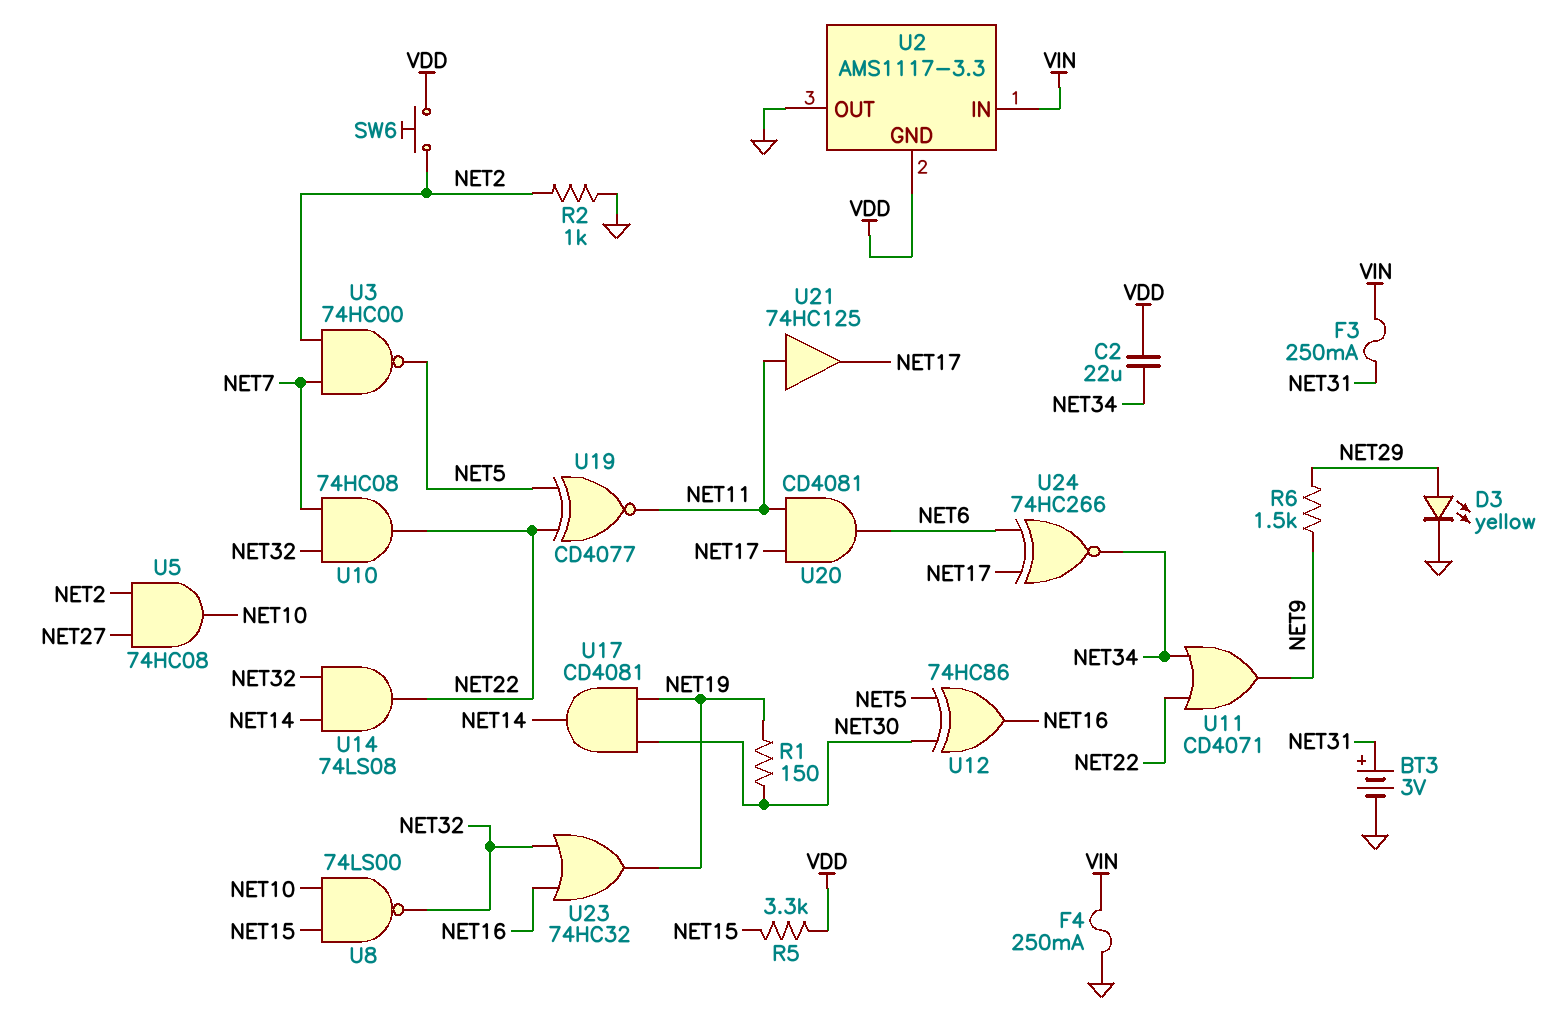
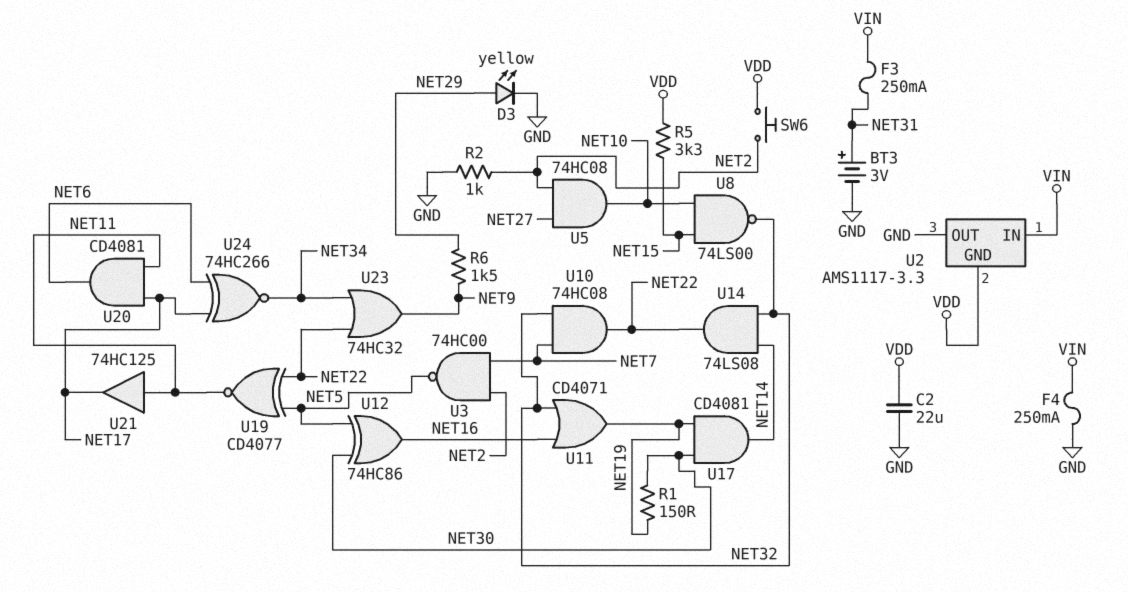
C2: 22uF (NET34, VDD) -> 22uF (GND, VDD)
U11: OR CD4071 (in NET22, in NET34, out NET9) -> OR CD4071 (in NET16, in NET32, out NET19)
U23: OR 74HC32 (in NET16, in NET32, out NET19) -> OR 74HC32 (in NET22, in NET34, out NET9)

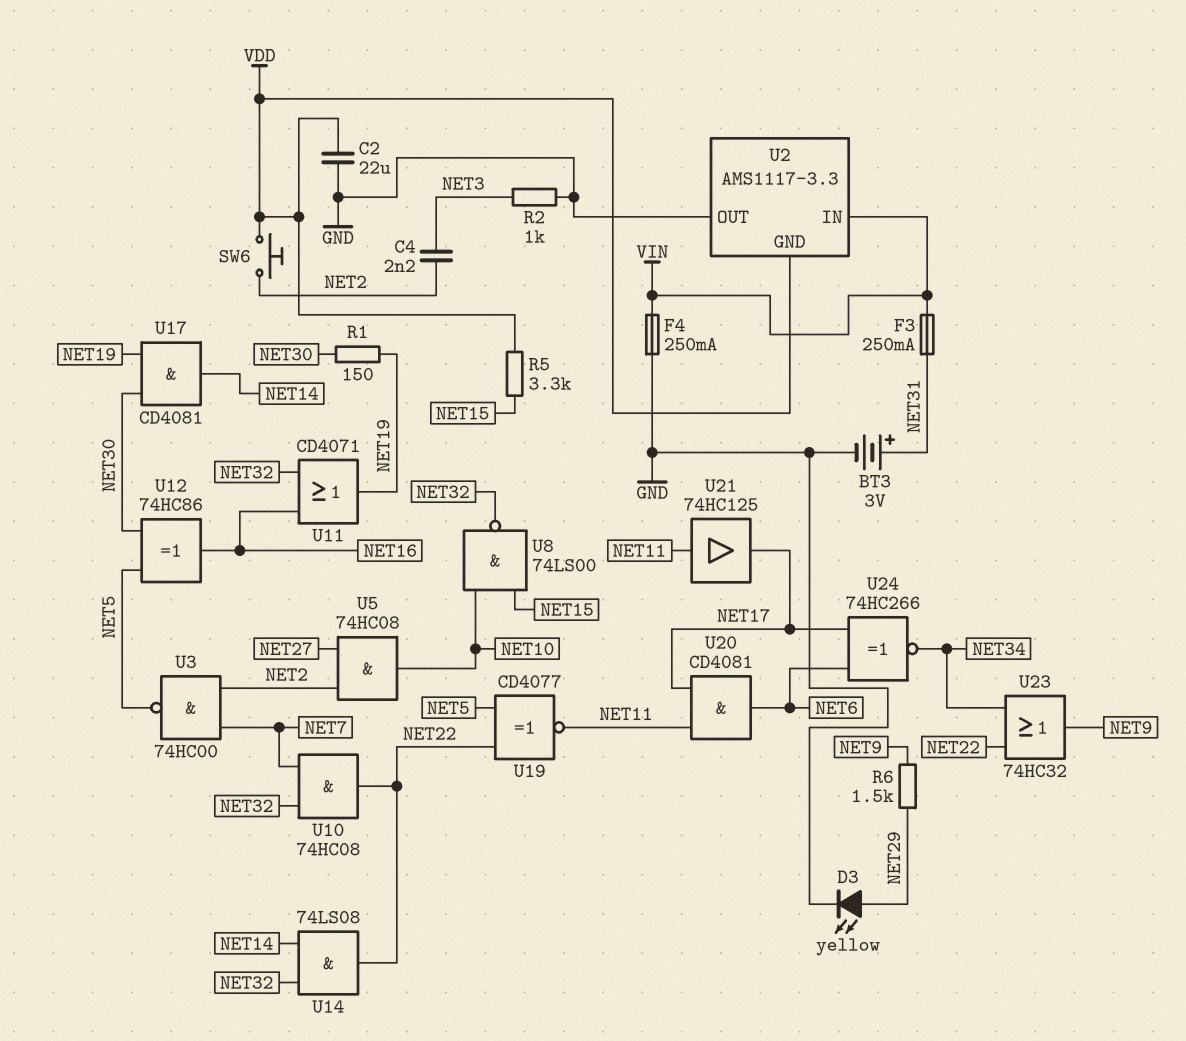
C4: none -> 2.2nF (NET2, NET3)
R2: 1k (GND, NET2) -> 1k (GND, NET3)

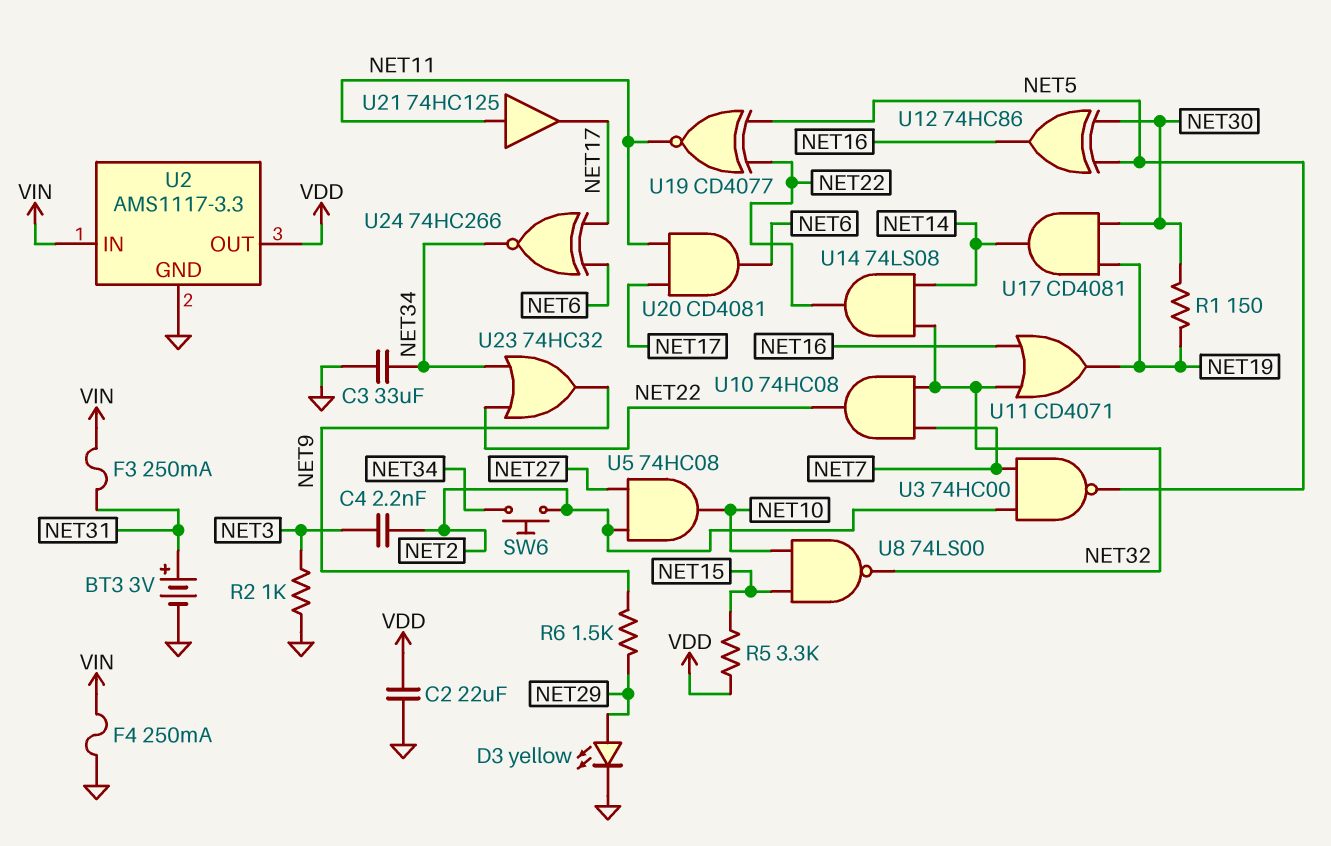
C3: none -> 33uF (GND, NET34)
SW6: button (NET2, VDD) -> button (NET2, NET34)
U2 pin GND: VDD -> GND
U2 pin OUT: GND -> VDD

